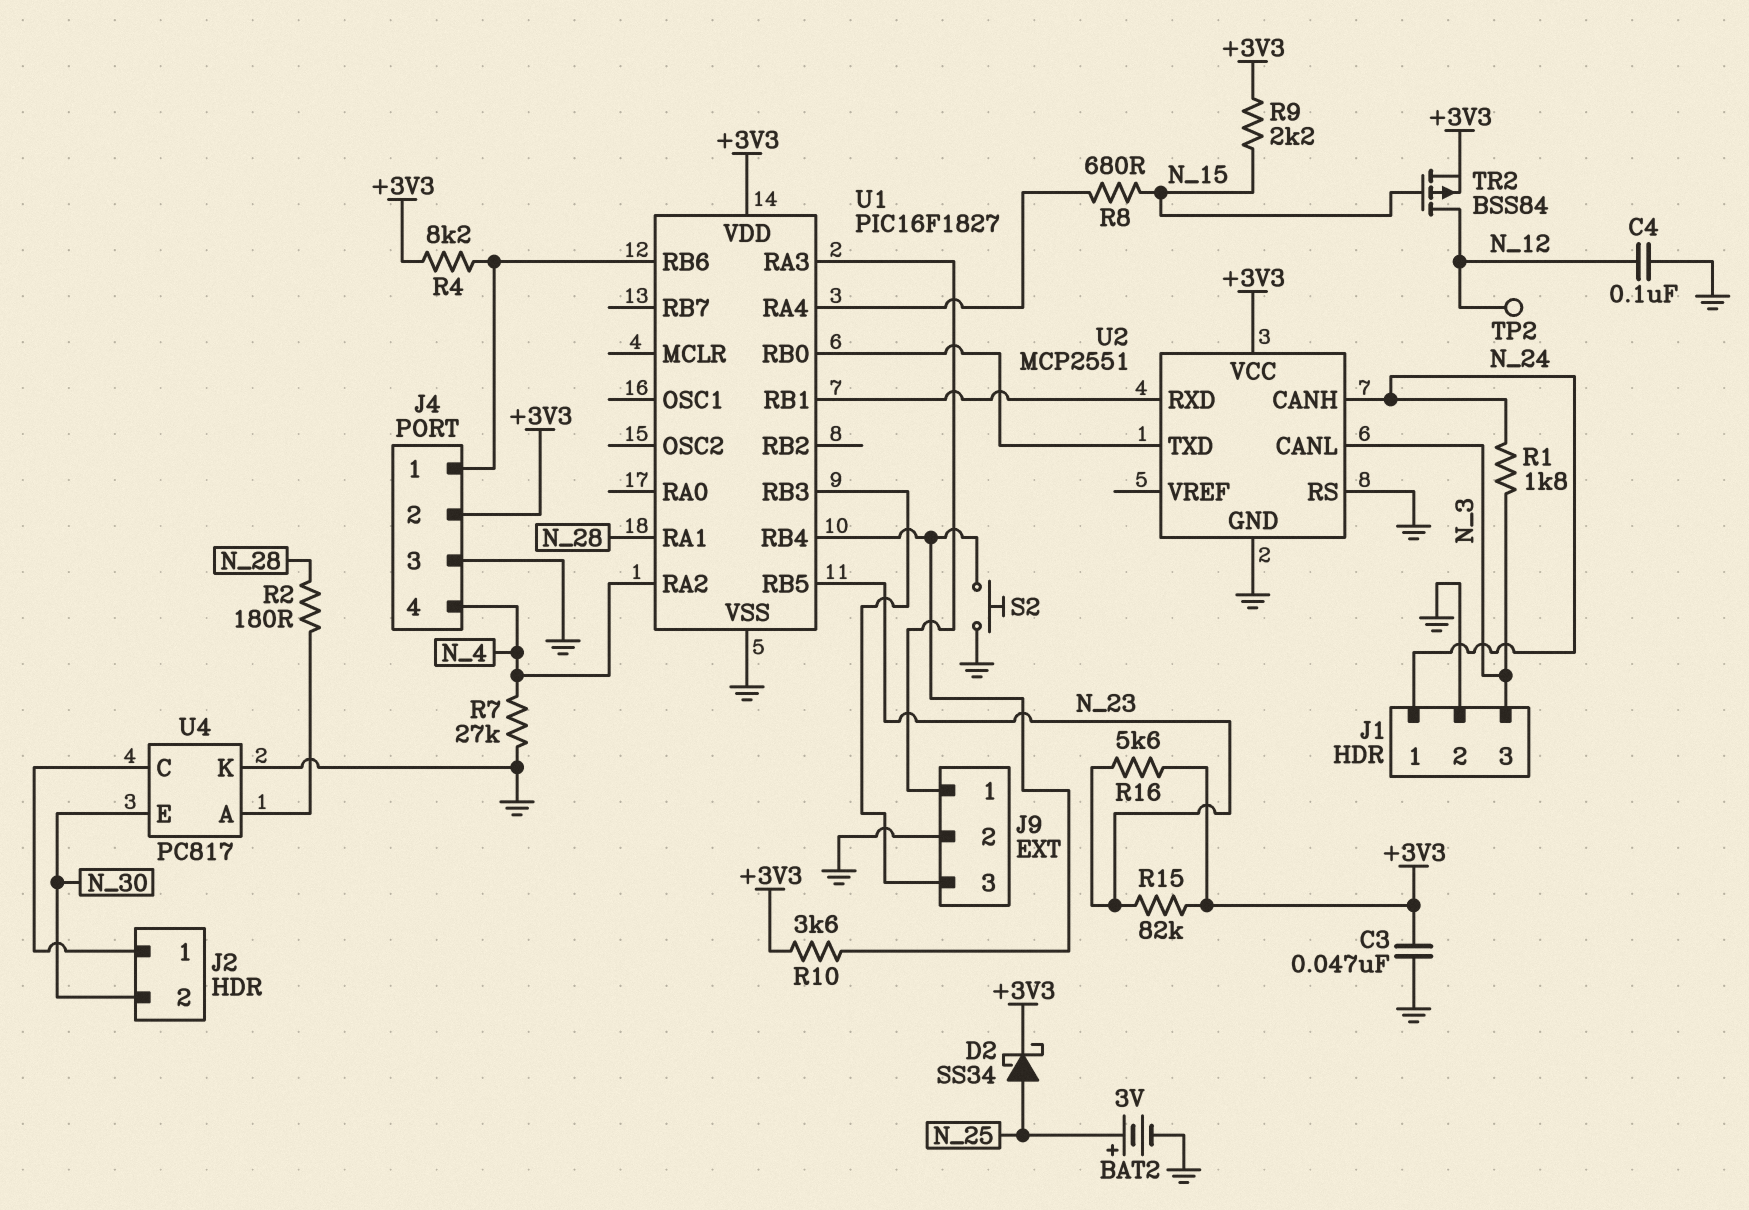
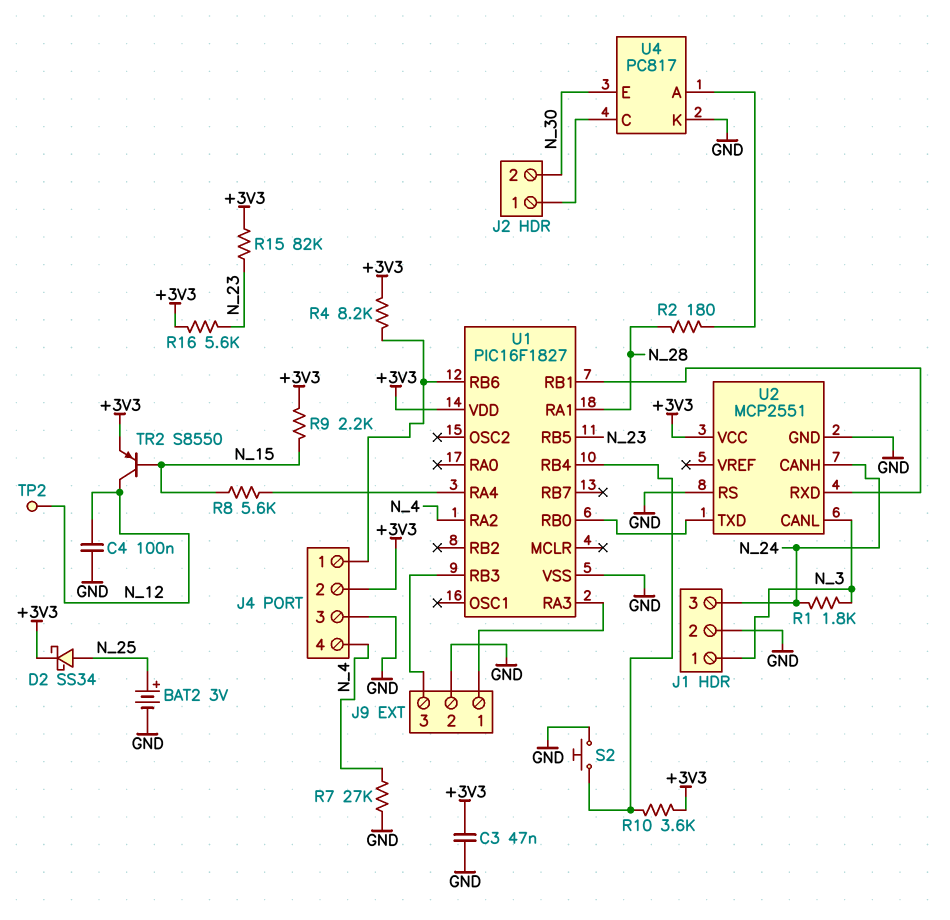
J1 pin 1: N_24 -> N_3
J1 pin 3: N_3 -> N_24
R8: 680 (N_15, U1/RA4) -> 5.6k (N_15, U1/RA4)
TR2: PMOS BSS84 (G N_15, D N_12, S +3V3) -> PNP S8550 (B N_15, C N_12, E +3V3)

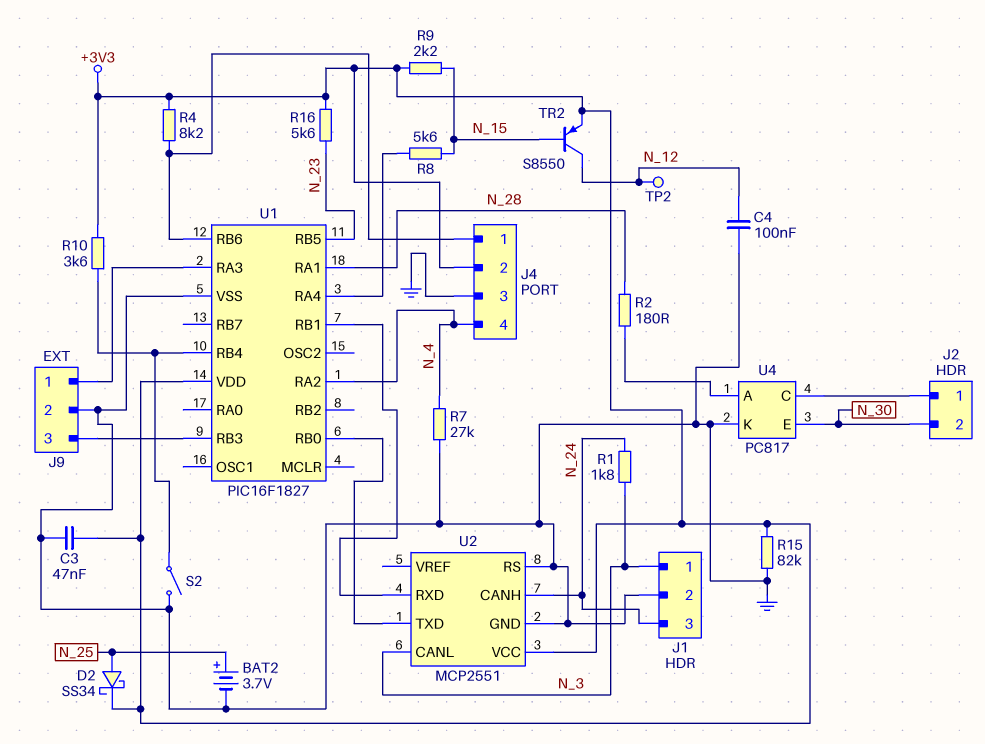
BAT2: 3V (plus N_25, minus GND) -> 3.7V (plus N_25, minus GND)
R15: 82k (+3V3, N_23) -> 82k (+3V3, GND)
S2: button (GND, U1/RB4) -> switch (GND, U1/RB4)

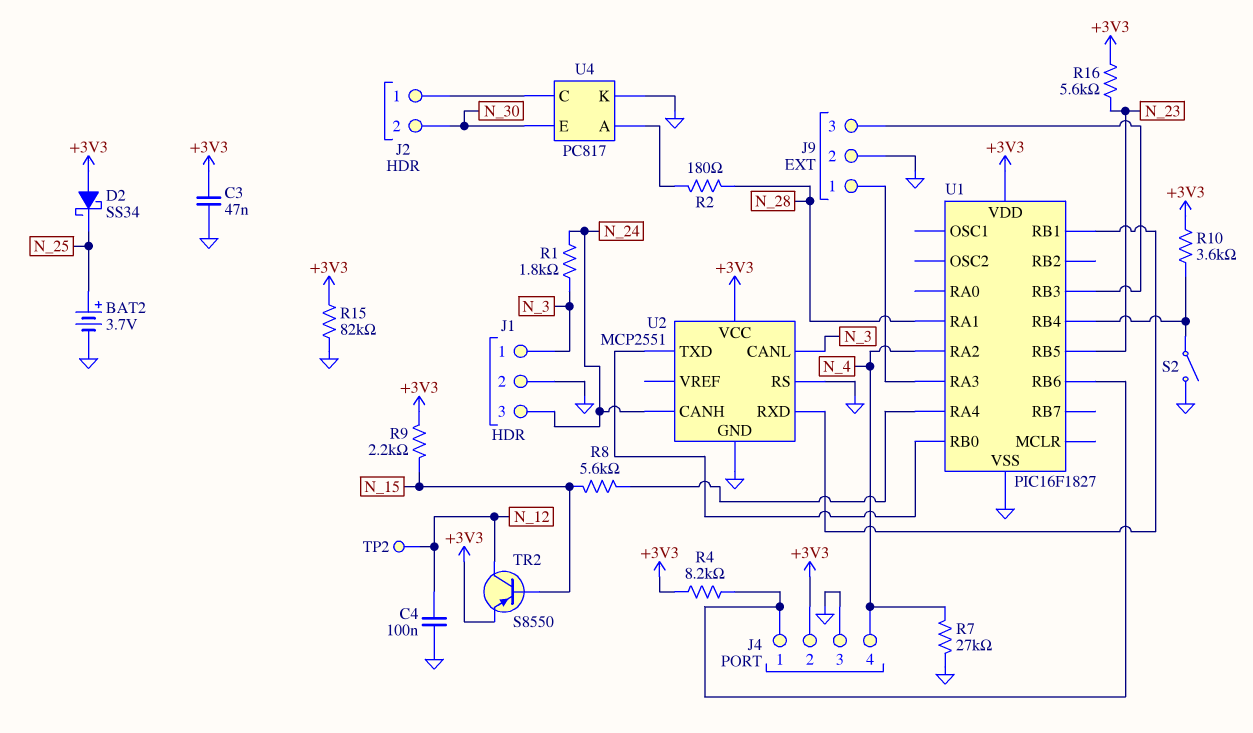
D2: schottky SS34 (A N_25, K +3V3) -> schottky SS34 (A +3V3, K N_25)

